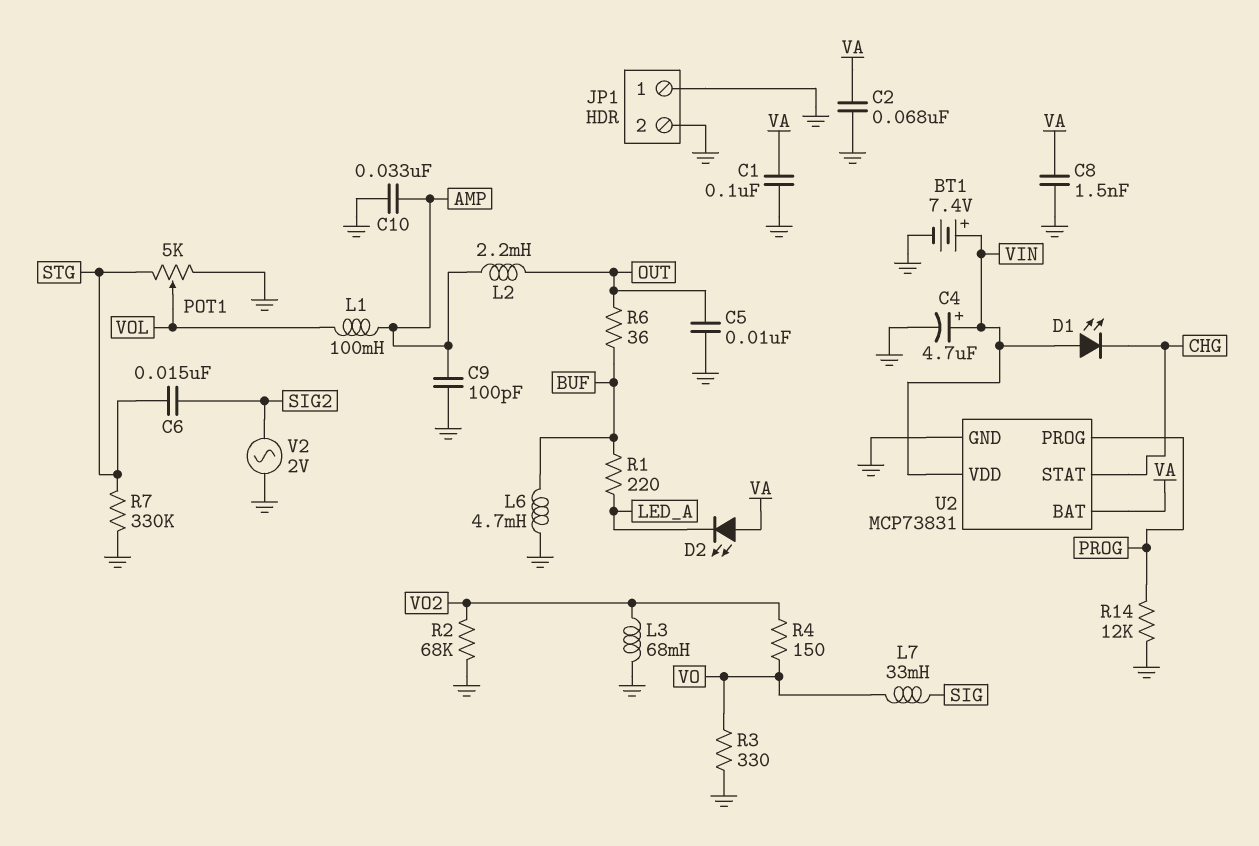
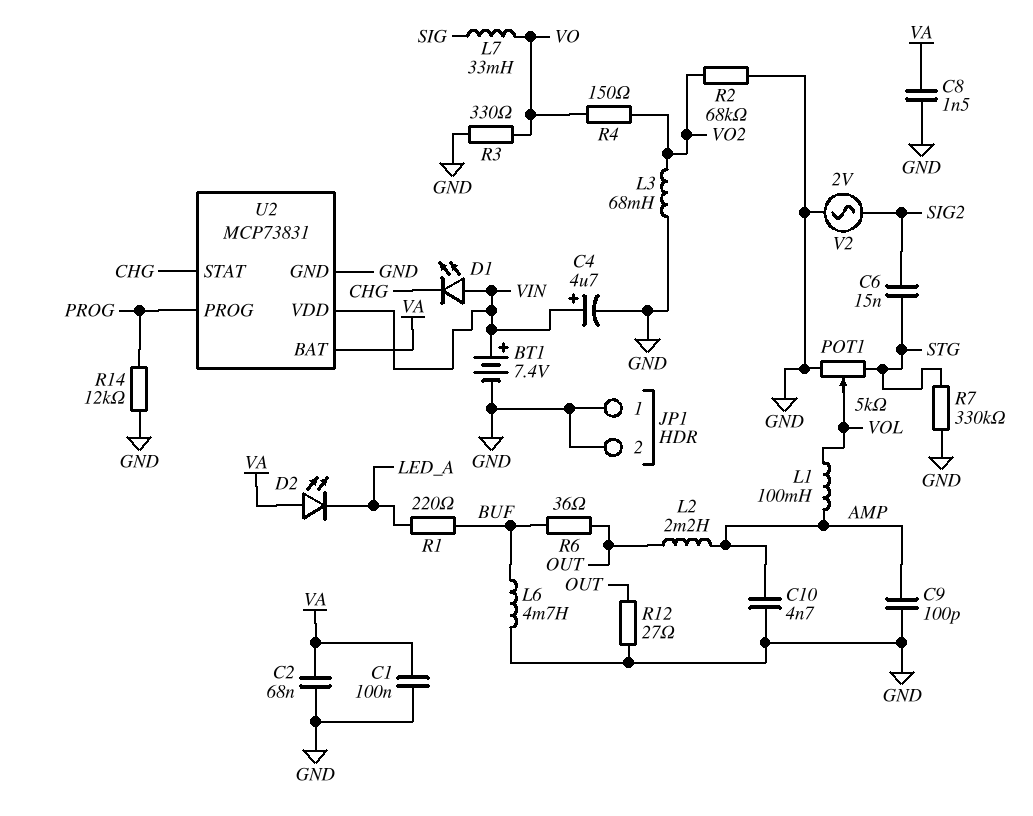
C5: 10nF (GND, OUT) -> none
C10: 33nF (AMP, GND) -> 4.7nF (AMP, GND)
R12: none -> 27 (GND, OUT)

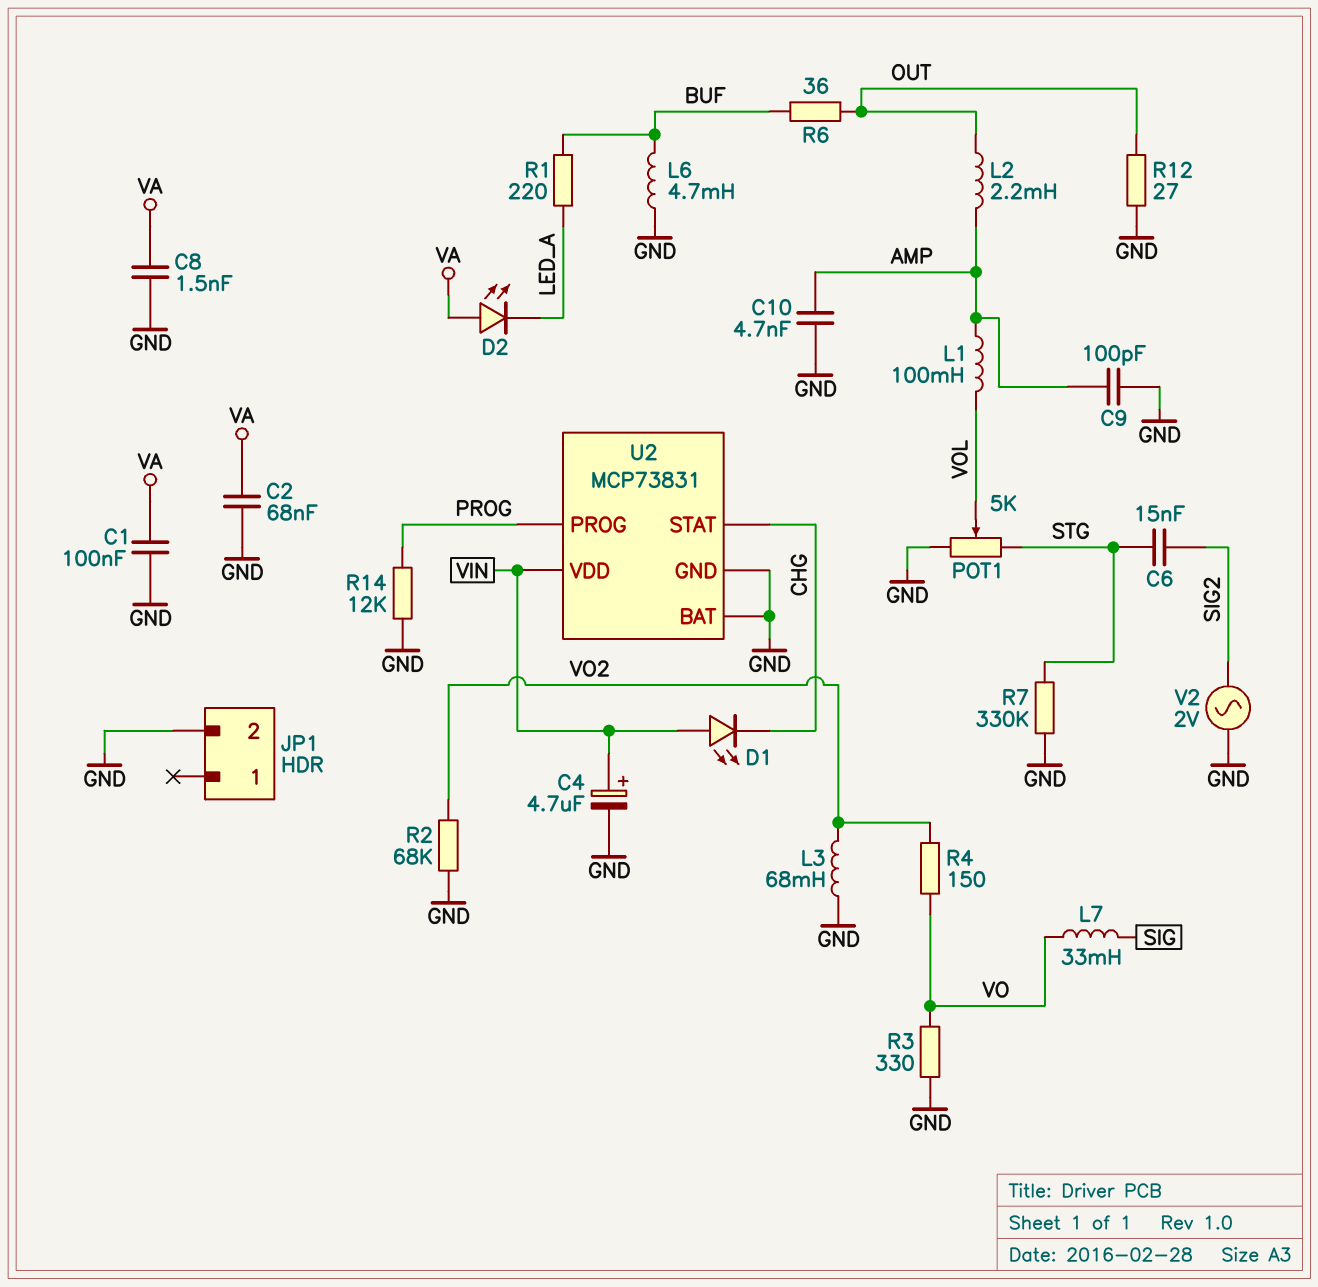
BT1: 7.4V (plus VIN, minus GND) -> none
JP1 pin 1: GND -> none
U2 pin BAT: VA -> GND

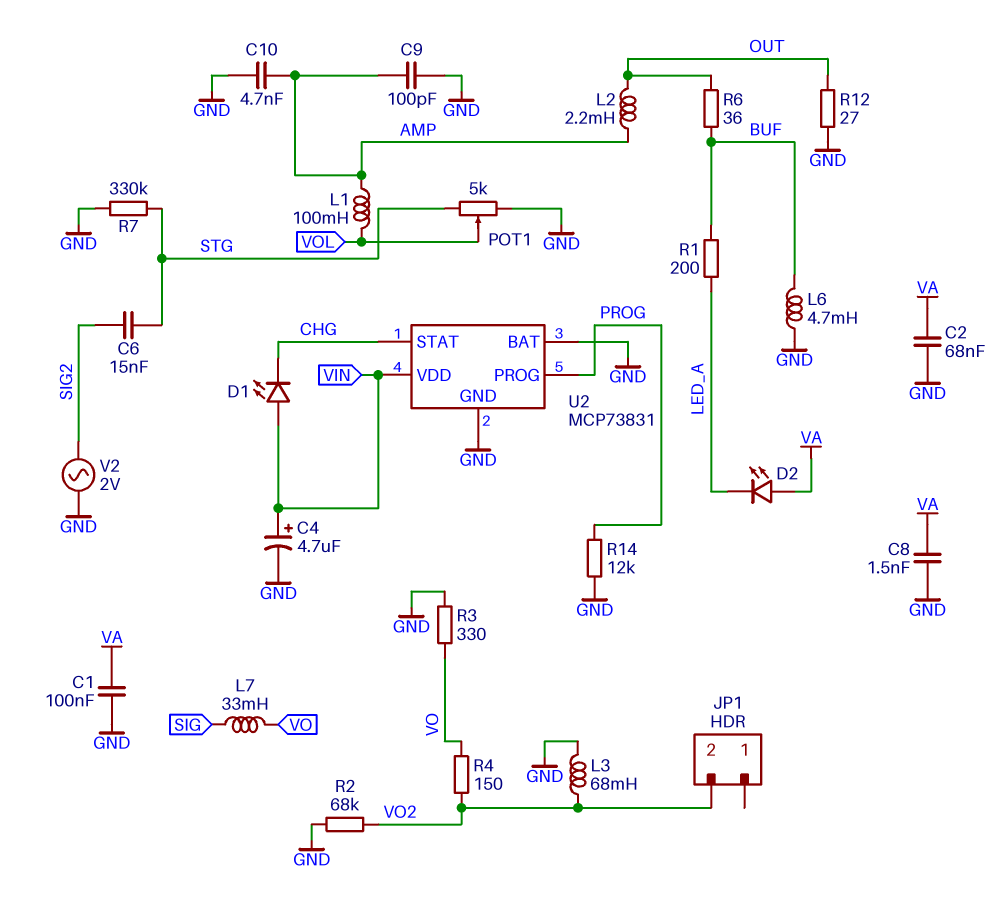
JP1 pin 2: GND -> VO2
R1: 220 (BUF, LED_A) -> 200 (BUF, LED_A)

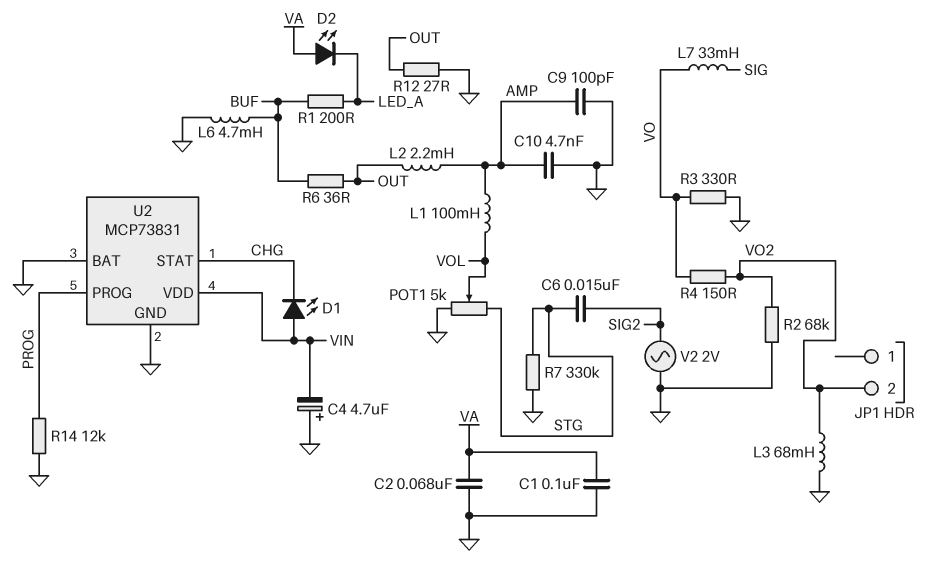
C4: 4.7uF (plus VIN, minus GND) -> 4.7uF (plus GND, minus VIN)
C8: 1.5nF (GND, VA) -> none

